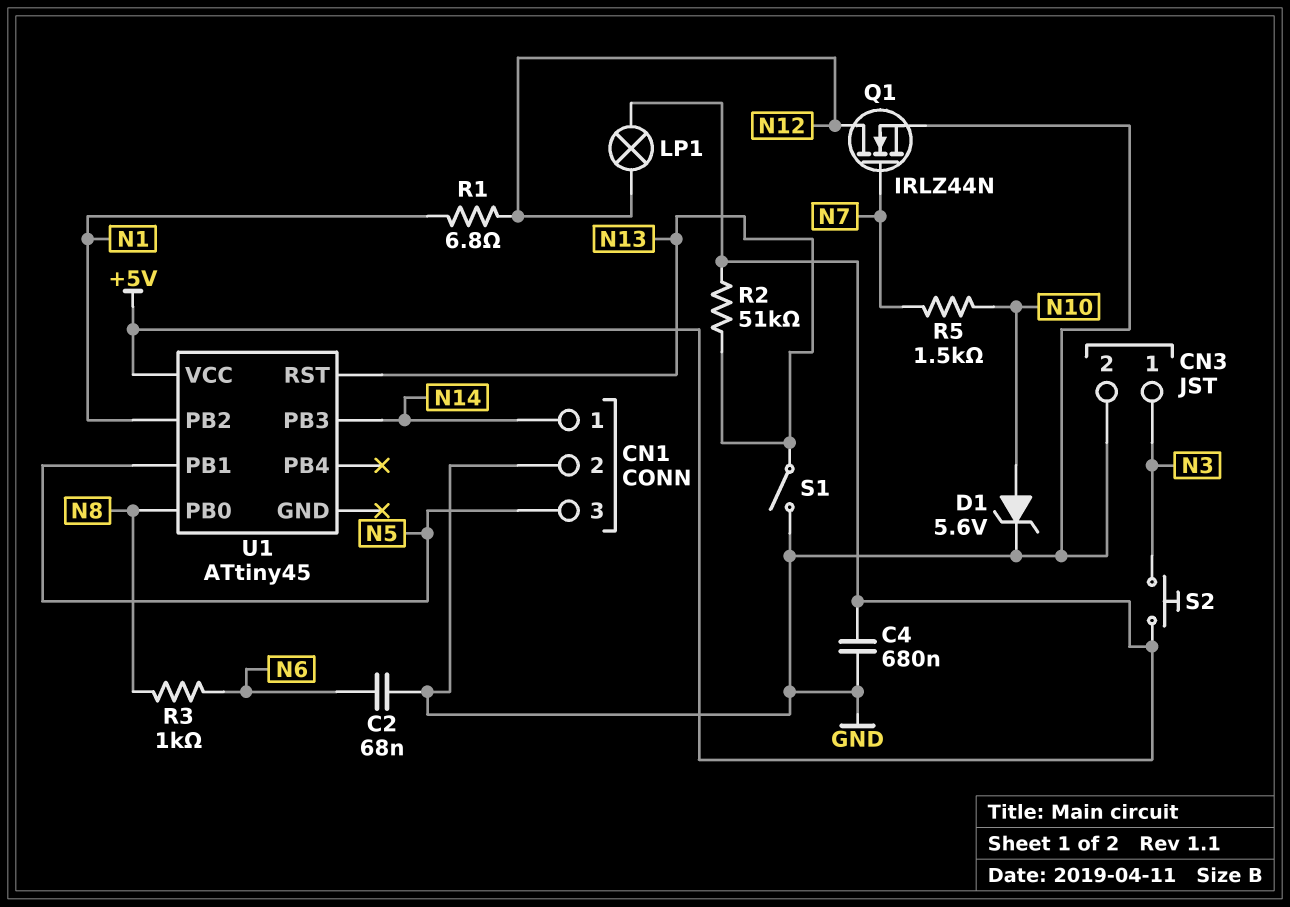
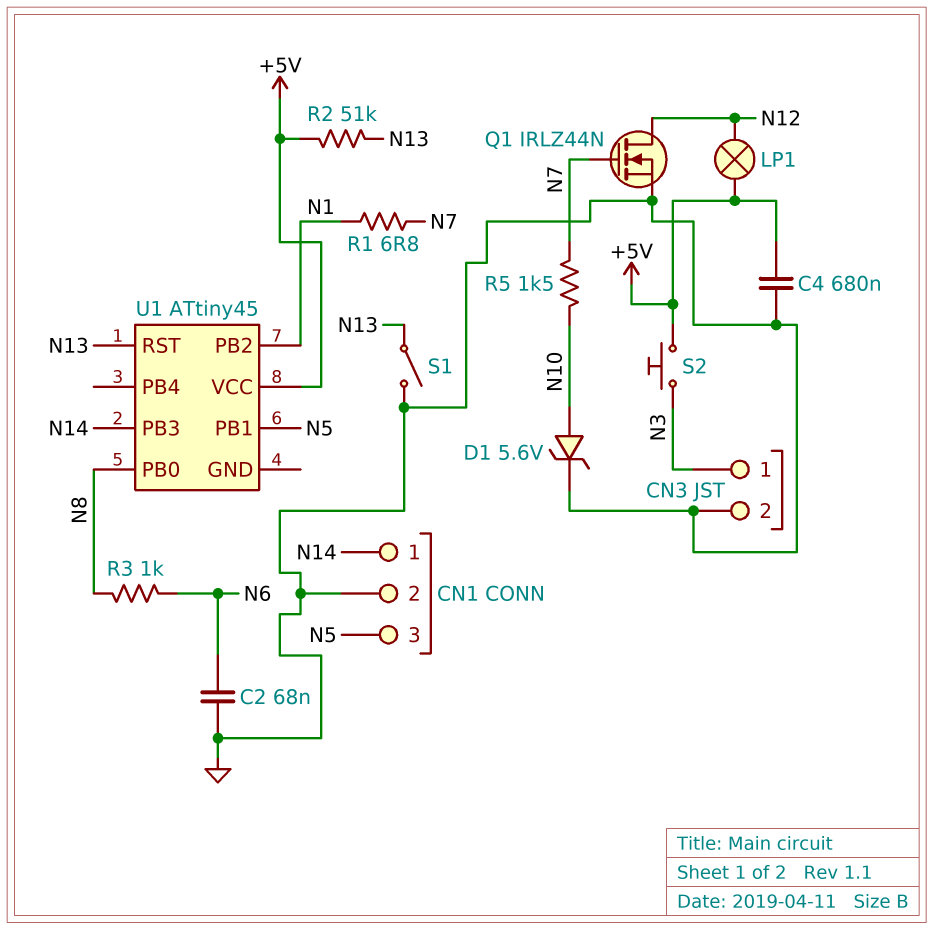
R1: 6.8 (N1, N12) -> 6.8 (N1, N7)

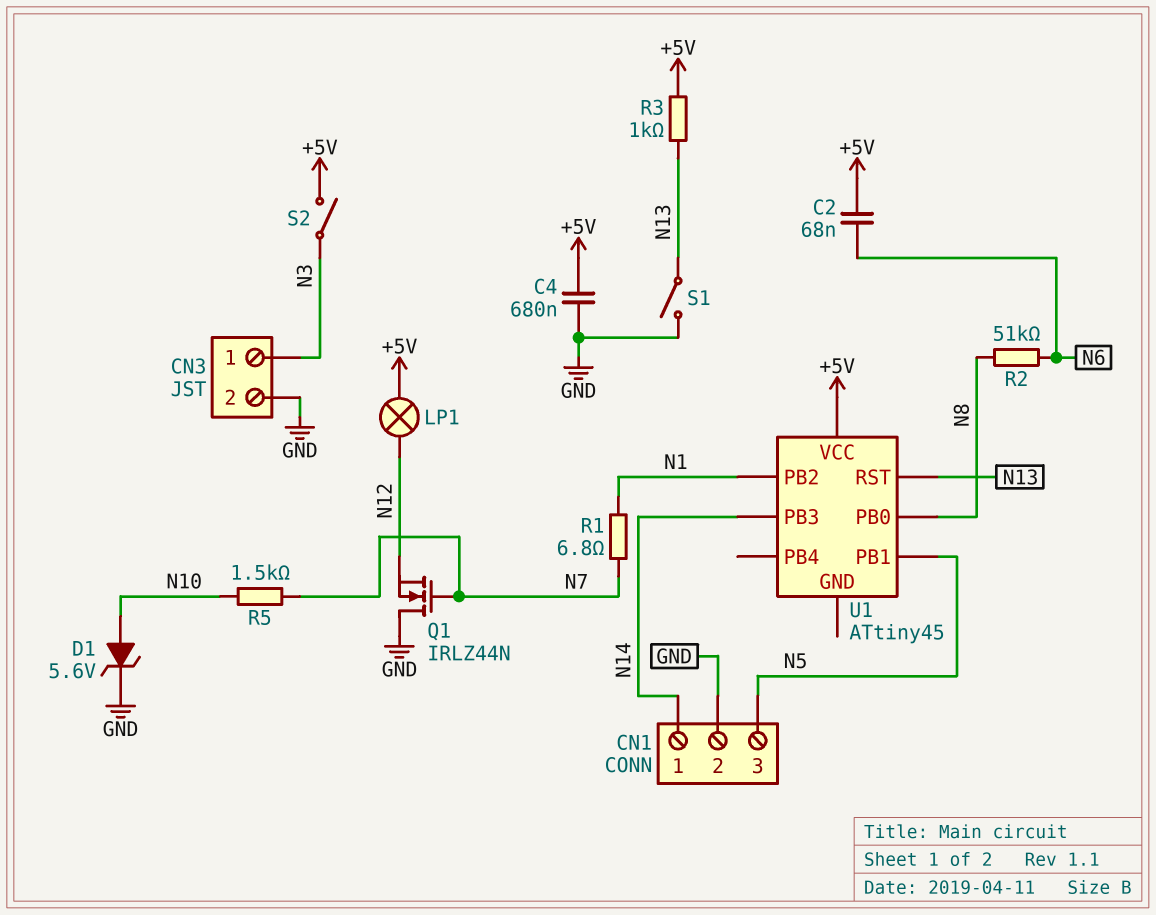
C2: 68nF (GND, N6) -> 68nF (+5V, N6)
Q1: NMOS IRLZ44N (G N7, D N12, S GND) -> NMOS IRLZ44N (G N7, D GND, S N12)
R2: 51k (+5V, N13) -> 51k (N6, N8)
R3: 1k (N6, N8) -> 1k (+5V, N13)
S2: button (+5V, N3) -> switch (+5V, N3)

